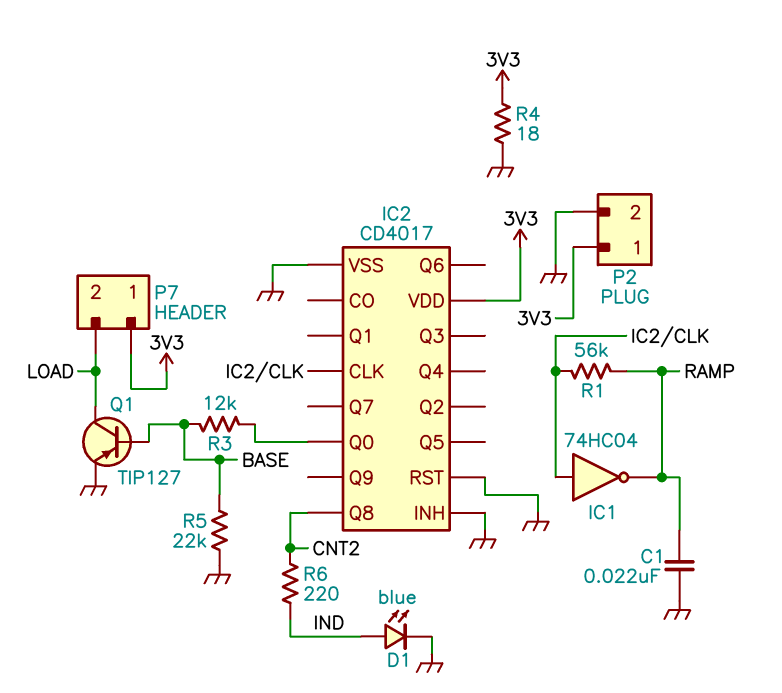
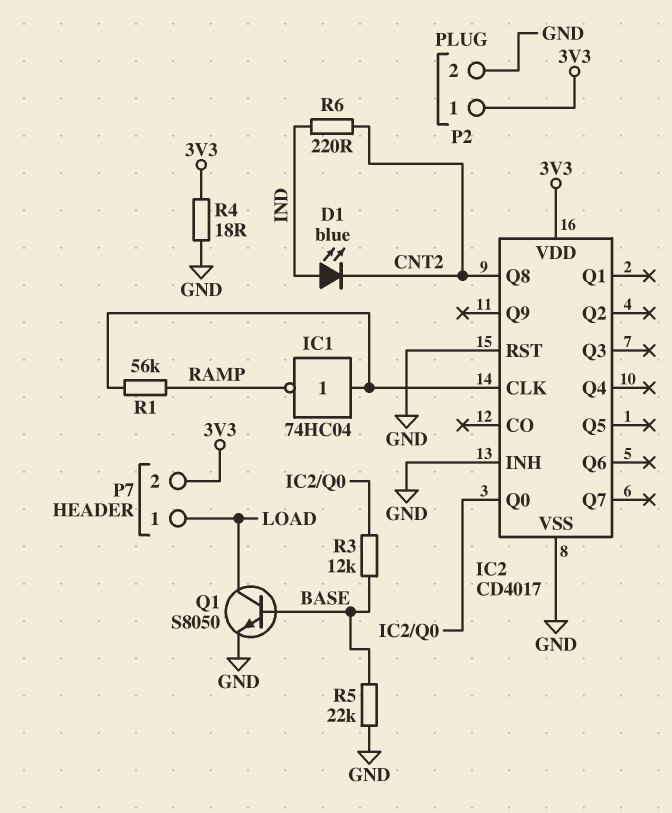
C1: 22nF (GND, RAMP) -> none
D1: LED blue (A IND, K GND) -> LED blue (A IND, K CNT2)
P7 pin 1: 3V3 -> LOAD
P7 pin 2: LOAD -> 3V3
Q1: PNP TIP127 (B BASE, C LOAD, E GND) -> NPN S8050 (B BASE, C LOAD, E GND)

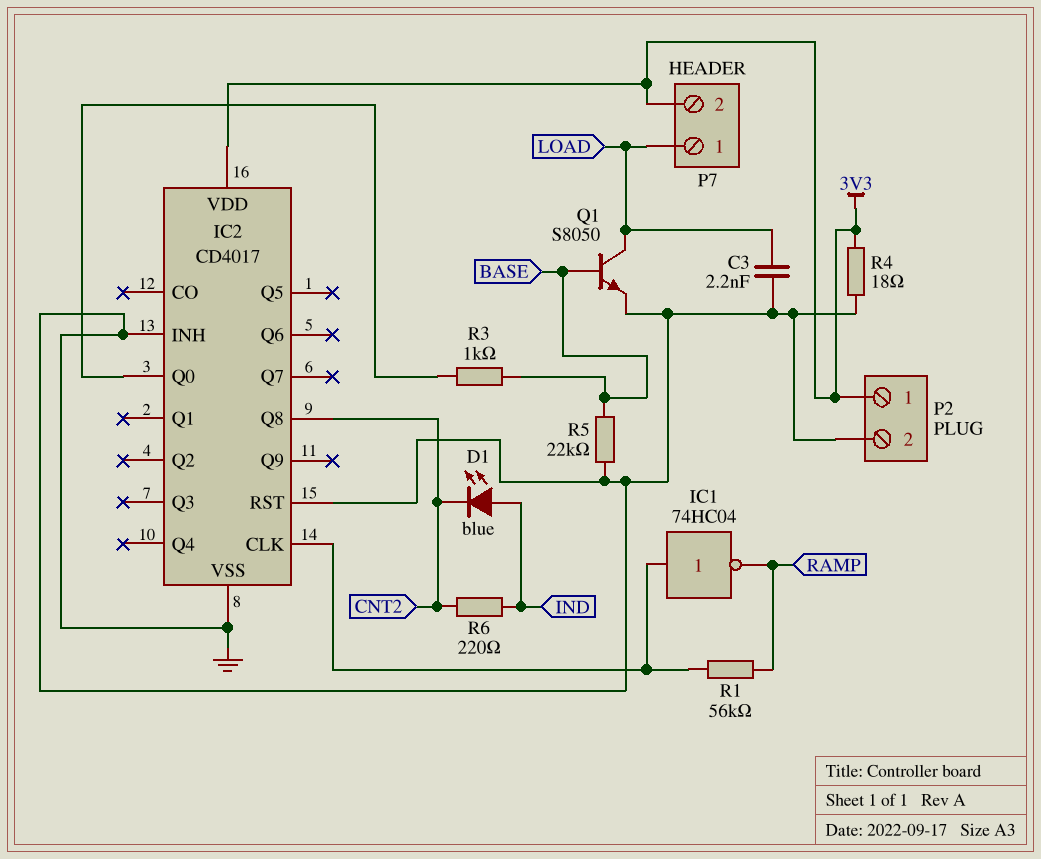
C3: none -> 2.2nF (GND, LOAD)
R3: 12k (BASE, IC2/Q0) -> 1k (BASE, IC2/Q0)

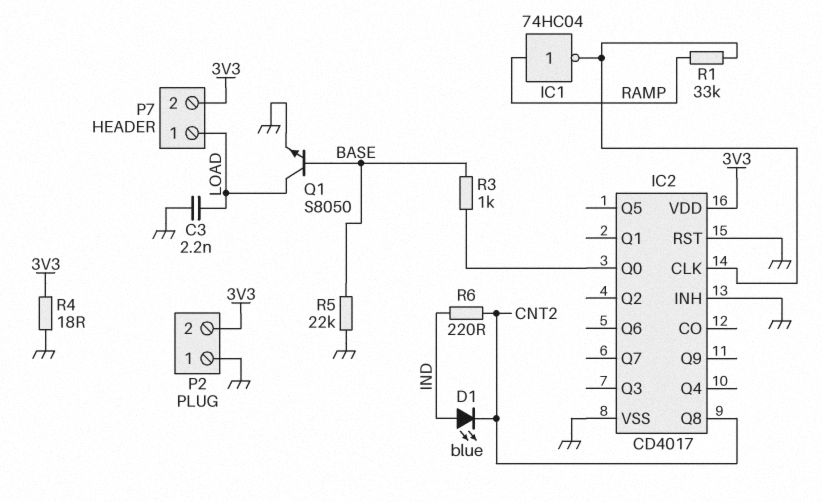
IC1: NOT 74HC04 (in IC2/CLK, out RAMP) -> NOT 74HC04 (in RAMP, out IC2/CLK)
P2 pin 1: 3V3 -> GND
P2 pin 2: GND -> 3V3
R1: 56k (IC2/CLK, RAMP) -> 33k (IC2/CLK, RAMP)

